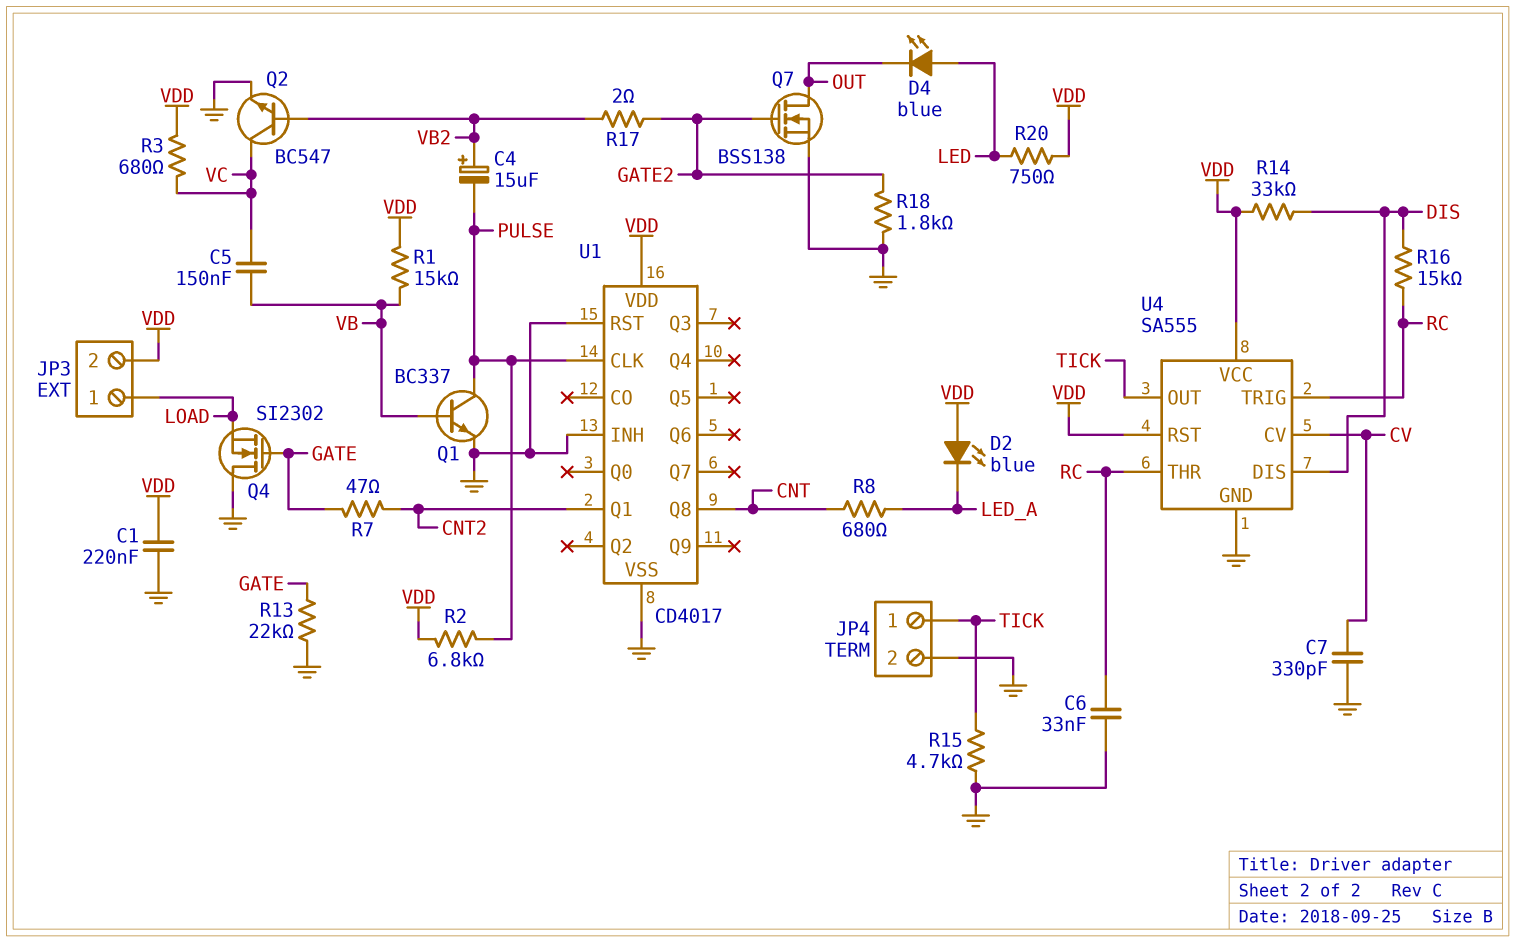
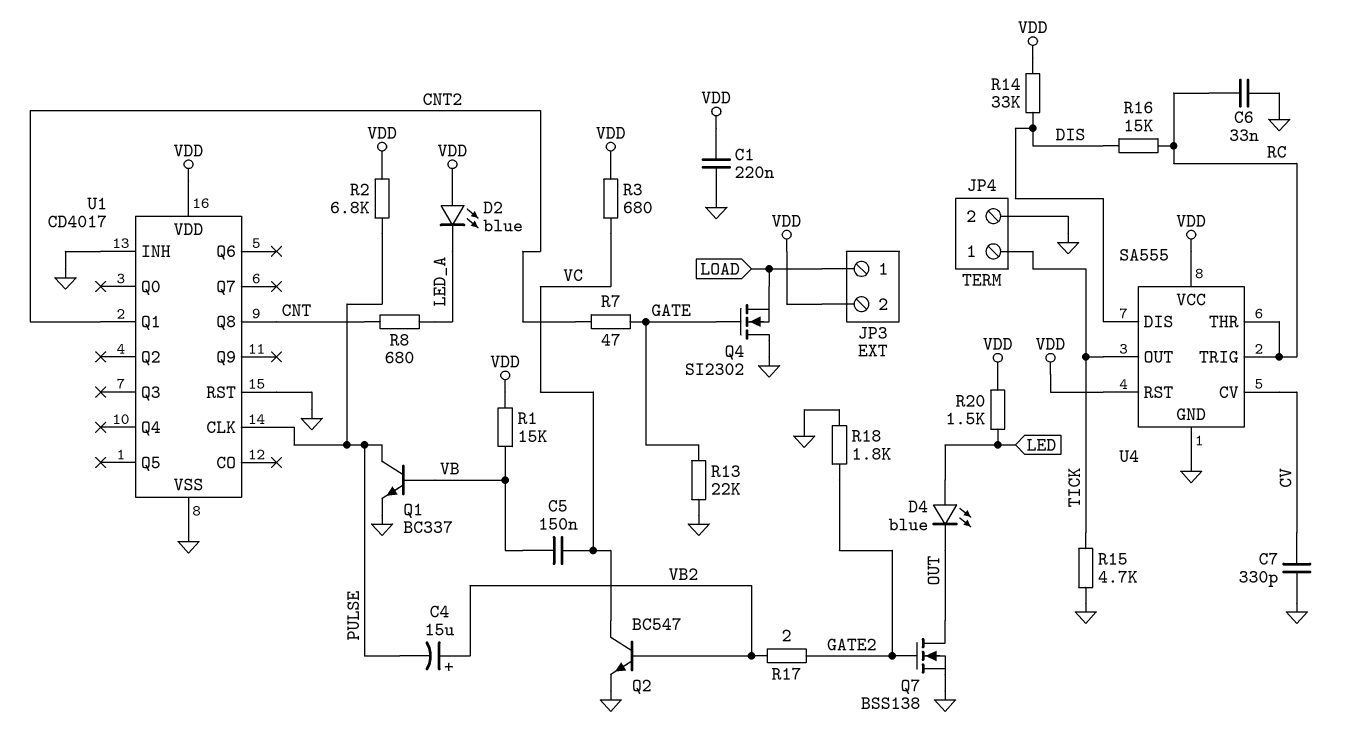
R20: 750 (LED, VDD) -> 1.5k (LED, VDD)

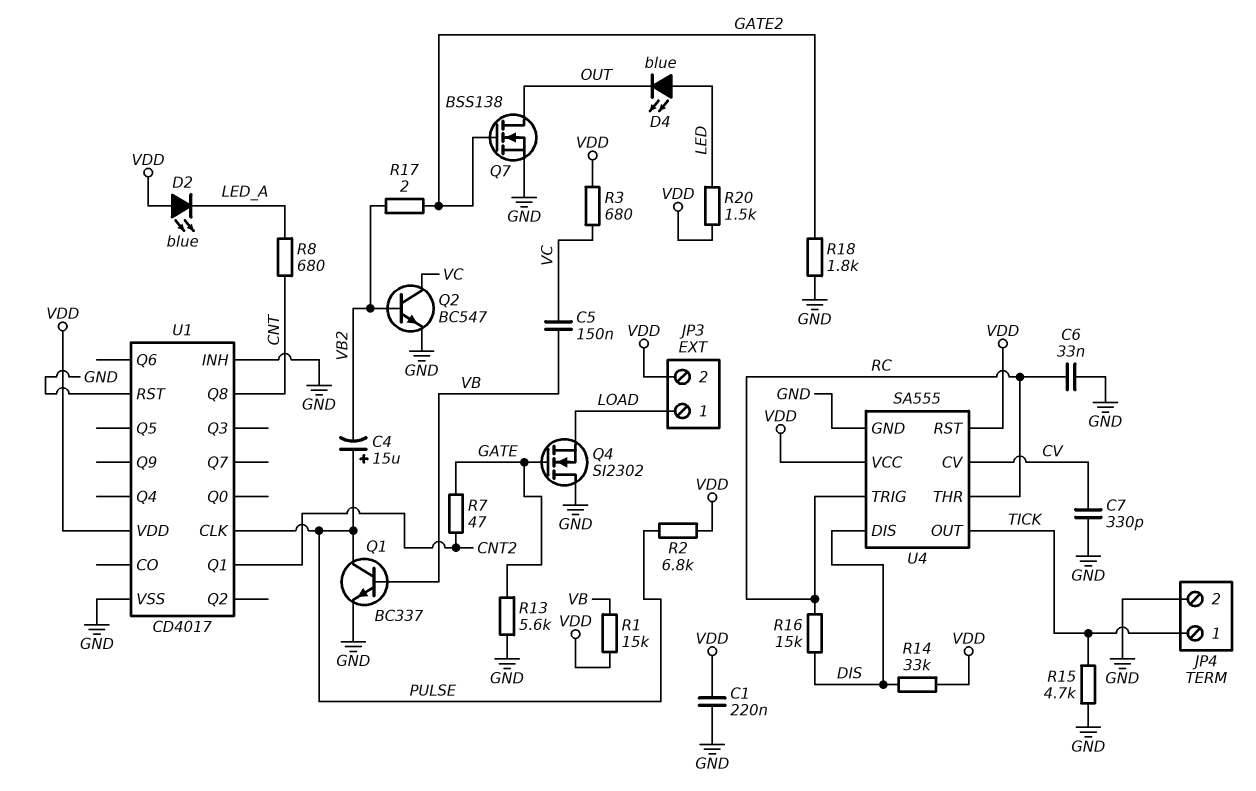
C4: 15uF (plus VB2, minus PULSE) -> 15uF (plus PULSE, minus VB2)
R13: 22k (GATE, GND) -> 5.6k (GATE, GND)

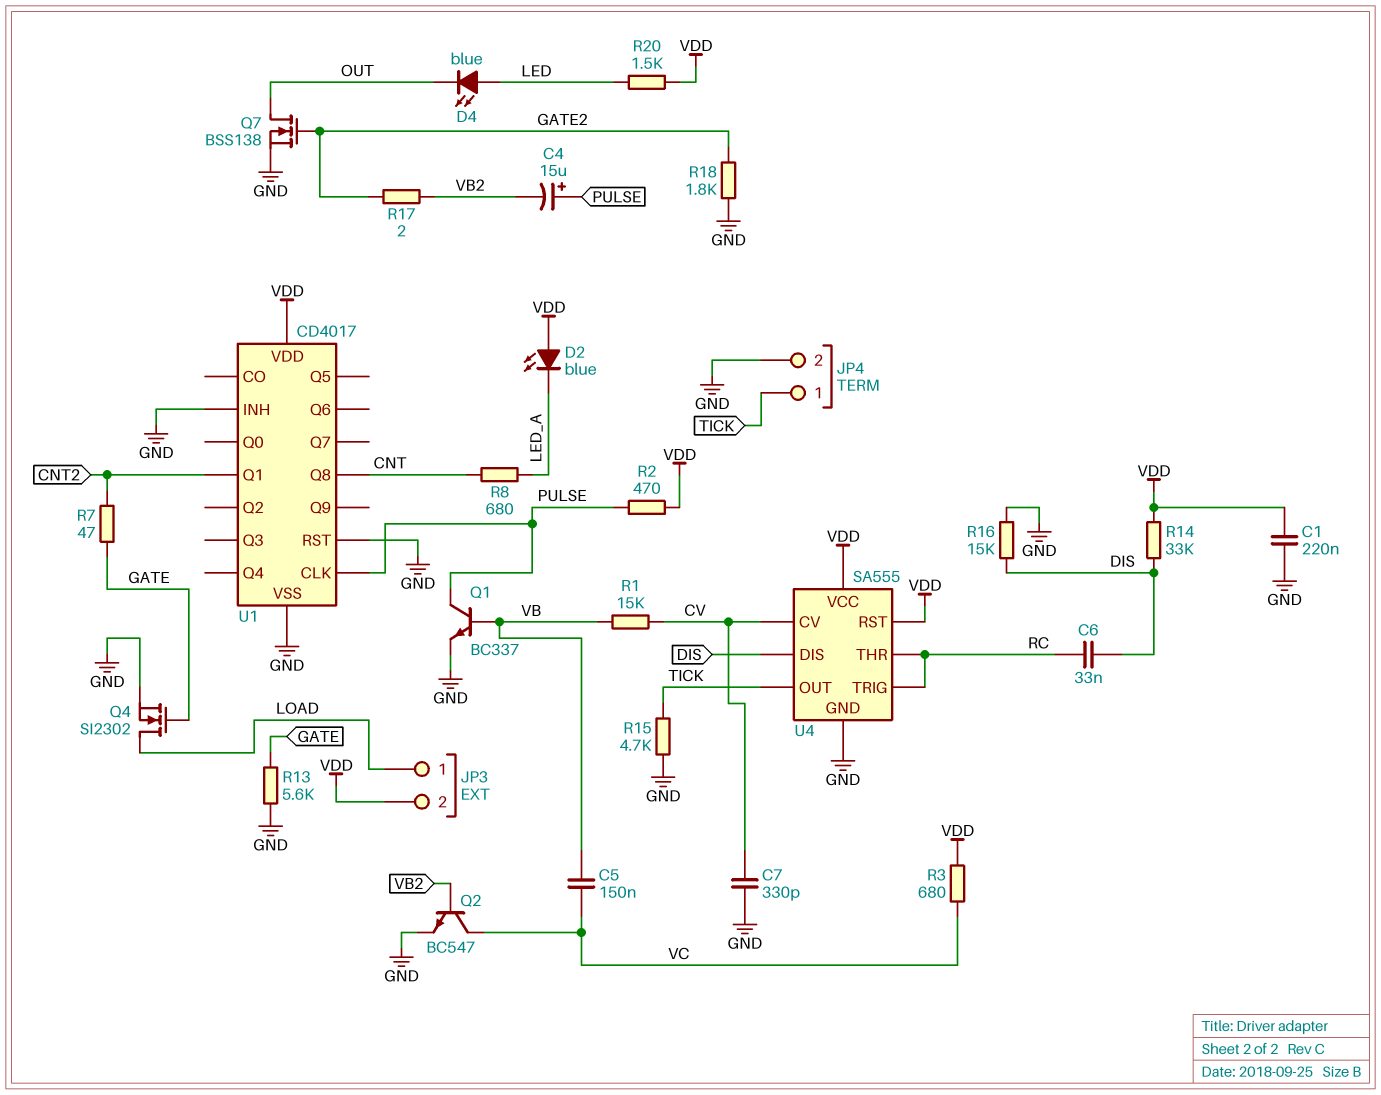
C6: 33nF (GND, RC) -> 33nF (DIS, RC)
Q4: NMOS SI2302 (G GATE, D GND, S LOAD) -> NMOS SI2302 (G GATE, D LOAD, S GND)
R1: 15k (VB, VDD) -> 15k (CV, VB)
R2: 6.8k (PULSE, VDD) -> 470 (PULSE, VDD)
R16: 15k (DIS, RC) -> 15k (DIS, GND)

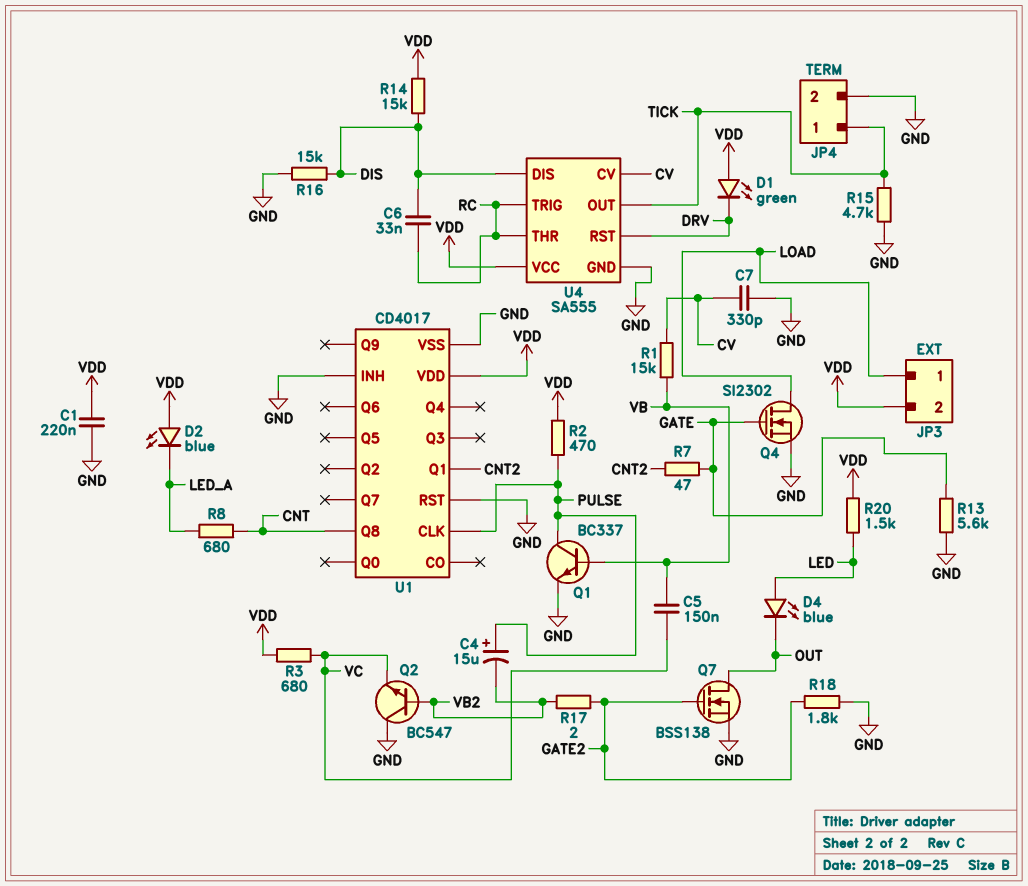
D1: none -> LED green (A VDD, K DRV)
Q2: NPN BC547 (B VB2, C VC, E GND) -> NPN BC547 (B VB2, C GND, E VC)
R14: 33k (DIS, VDD) -> 15k (DIS, VDD)
U4 pin RST: VDD -> DRV

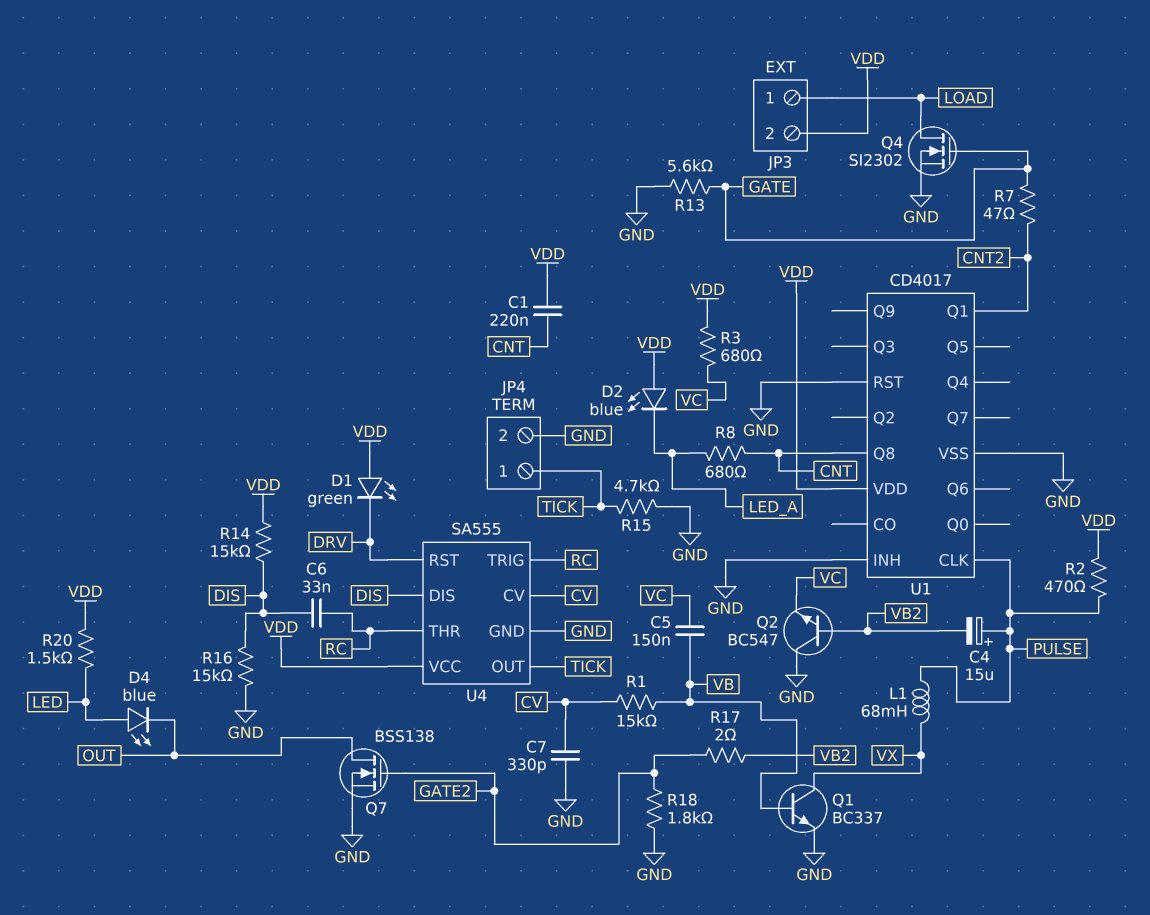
C1: 220nF (GND, VDD) -> 220nF (CNT, VDD)
L1: none -> 68mH (PULSE, VX)
Q1: NPN BC337 (B VB, C PULSE, E GND) -> NPN BC337 (B VB, C VX, E GND)

